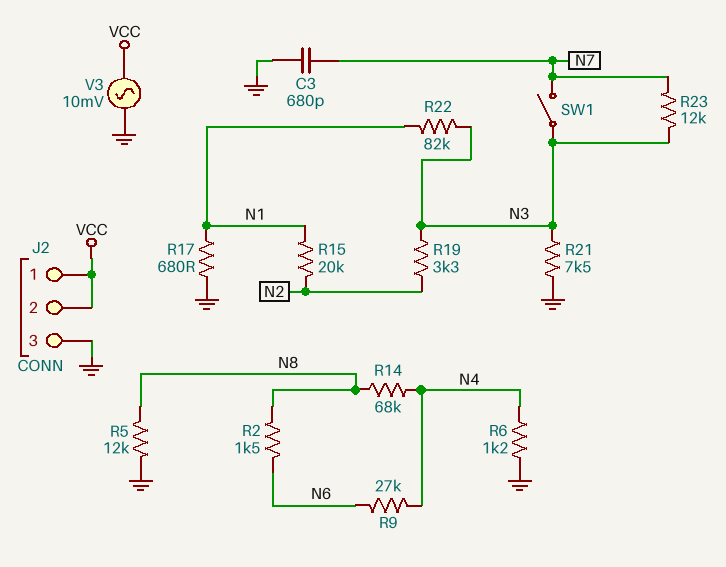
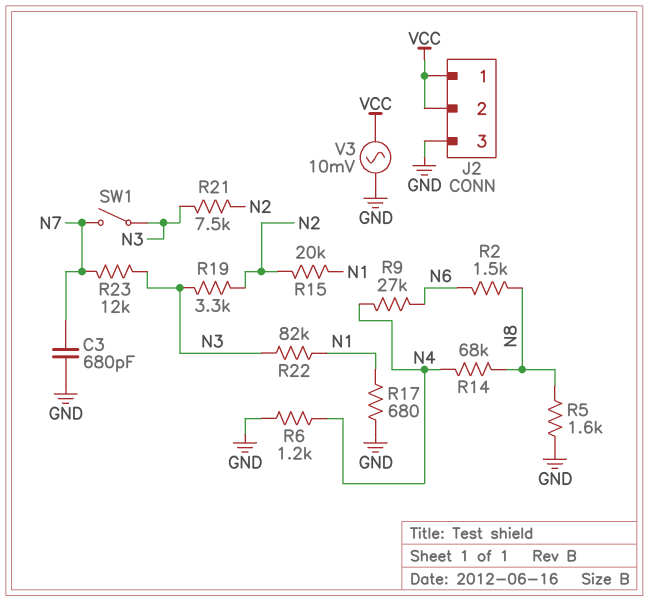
R5: 12k (GND, N8) -> 1.6k (GND, N8)
R21: 7.5k (GND, N3) -> 7.5k (N2, N3)

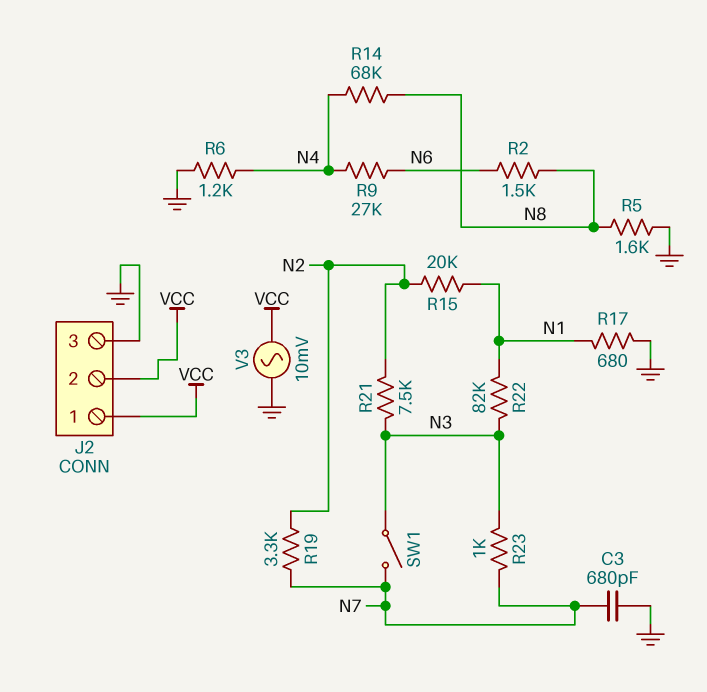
R19: 3.3k (N2, N3) -> 3.3k (N2, N7)
R23: 12k (N3, N7) -> 1k (N3, N7)

